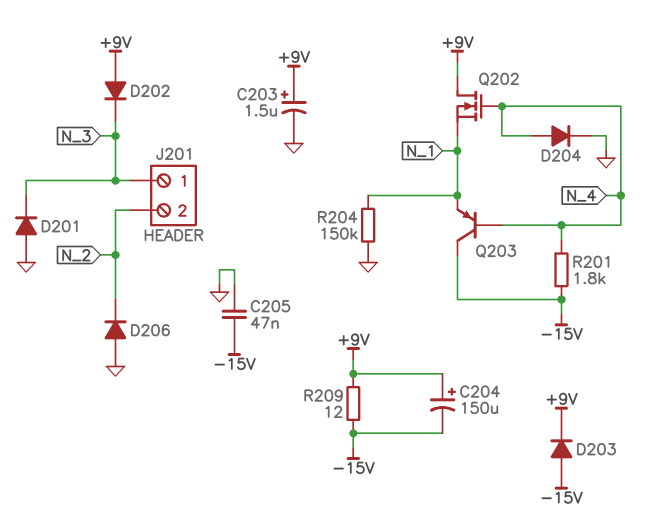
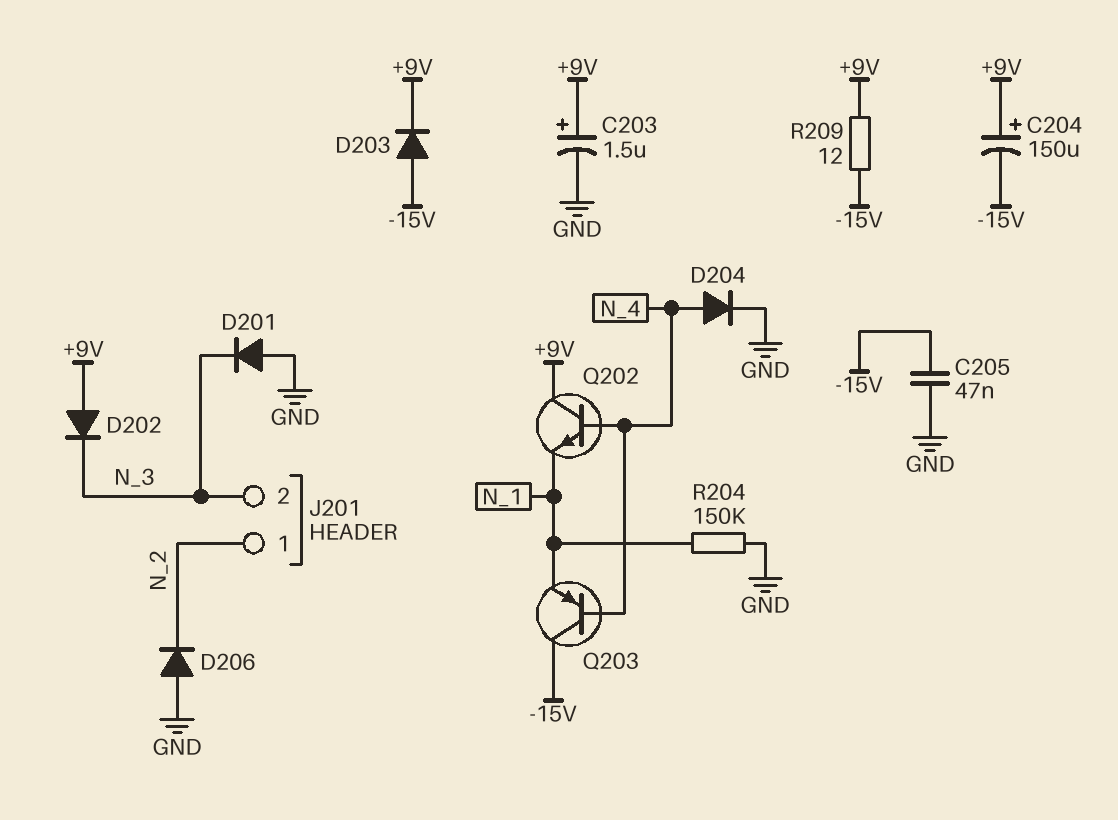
J201 pin 1: N_3 -> N_2
J201 pin 2: N_2 -> N_3
Q202: NMOS (G N_4, D +9V, S N_1) -> NPN (B N_4, C +9V, E N_1)
R201: 1.8k (-15V, N_4) -> none

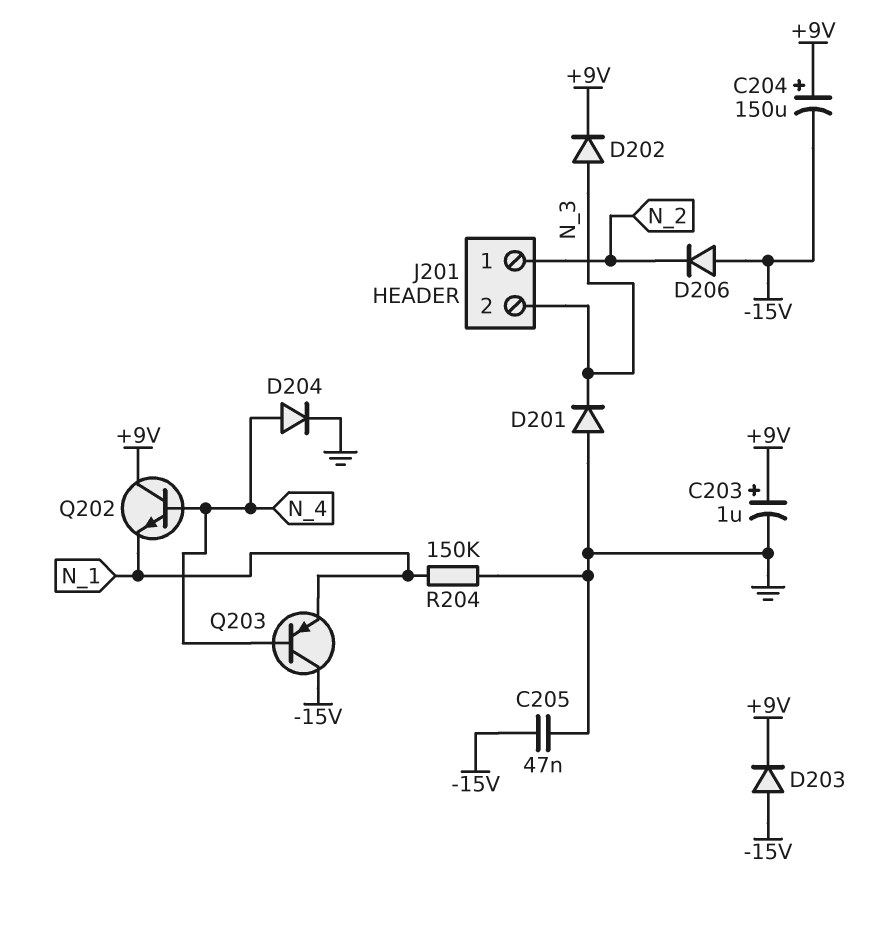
C203: 1.5uF (plus +9V, minus GND) -> 1uF (plus +9V, minus GND)
D202: diode (A +9V, K N_3) -> diode (A N_3, K +9V)
D206: diode (A GND, K N_2) -> diode (A -15V, K N_2)
R209: 12 (+9V, -15V) -> none

